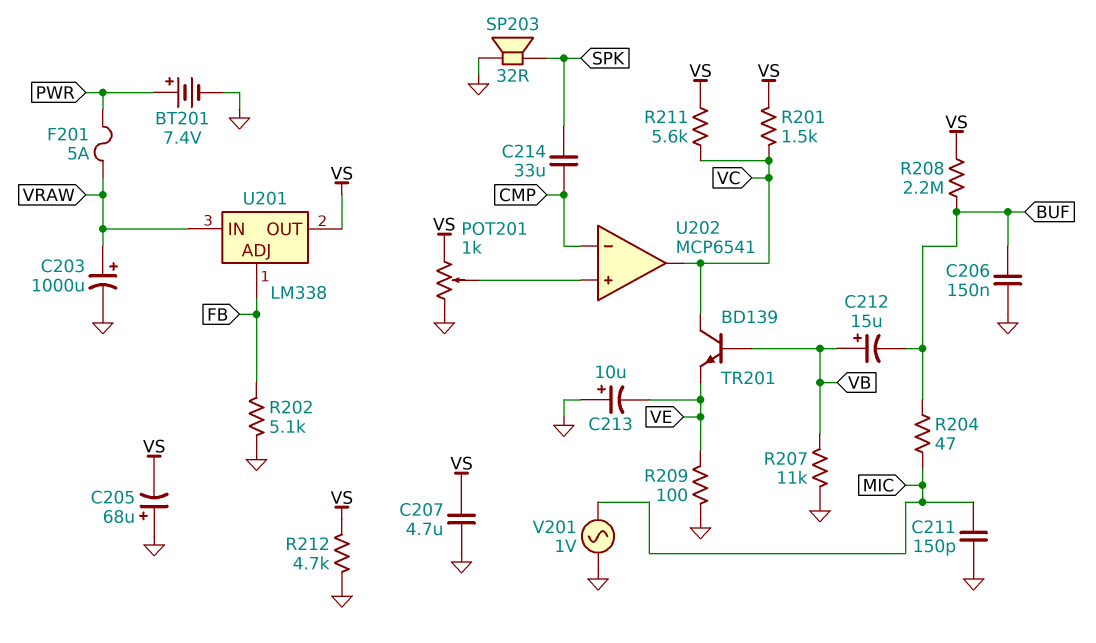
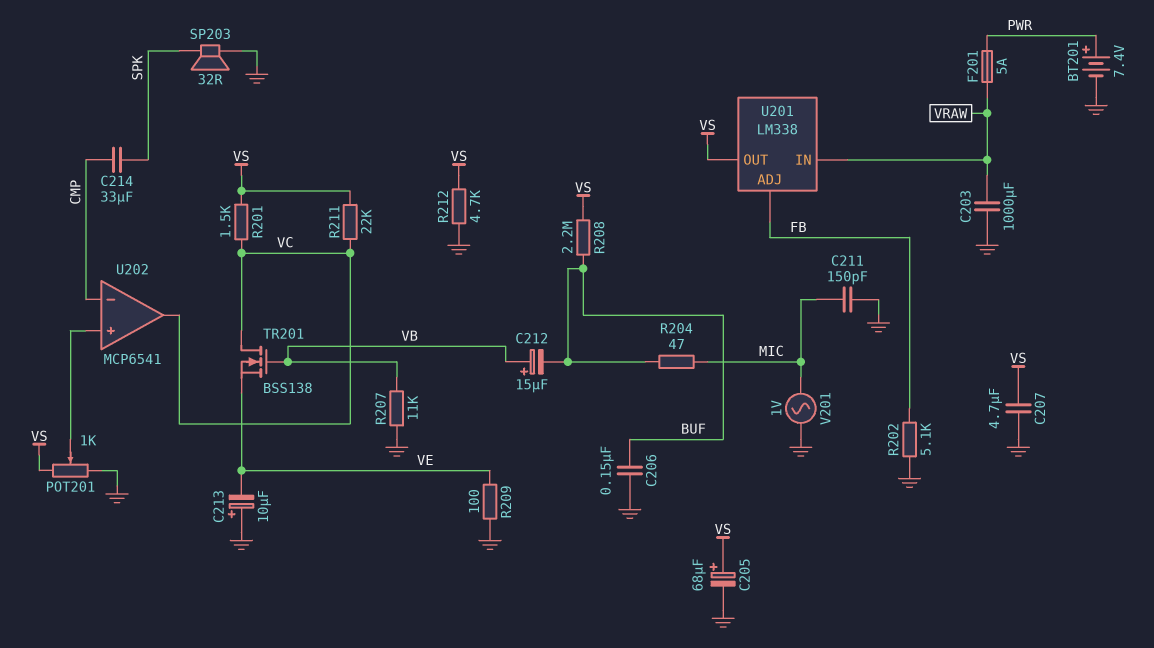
C203: 1000uF (plus VRAW, minus GND) -> 1000uF (GND, VRAW)
C205: 68uF (plus GND, minus VS) -> 68uF (plus VS, minus GND)
R211: 5.6k (VC, VS) -> 22k (VC, VS)
TR201: NPN BD139 (B VB, C VC, E VE) -> NMOS BSS138 (G VB, D VC, S VE)

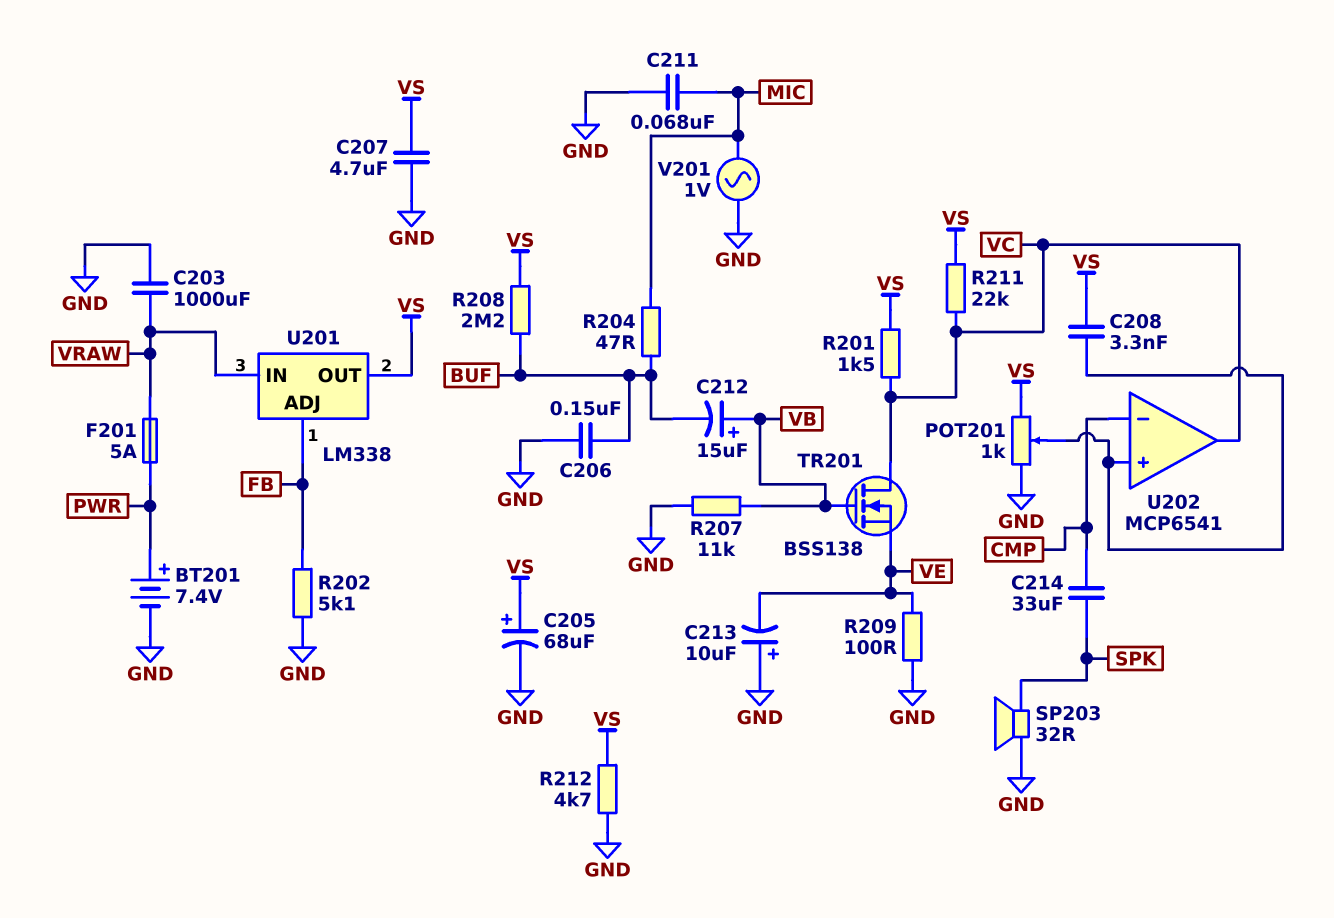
C208: none -> 3.3nF (U202/in+, VS)
C211: 150pF (GND, MIC) -> 68nF (GND, MIC)

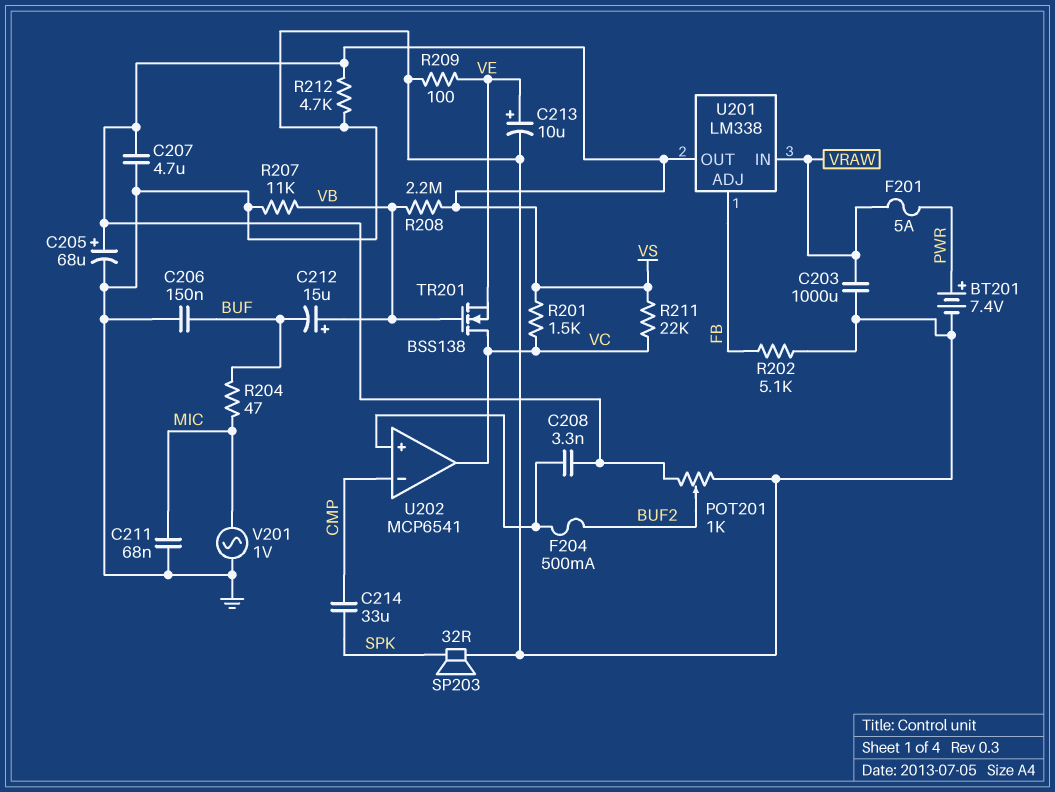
C213: 10uF (plus GND, minus VE) -> 10uF (plus VE, minus GND)
F204: none -> 500mA (BUF2, U202/in+)
POT201: 1k (GND, VS, wiper U202/in+) -> 1k (GND, VS, wiper BUF2)
R208: 2.2M (BUF, VS) -> 2.2M (VB, VS)

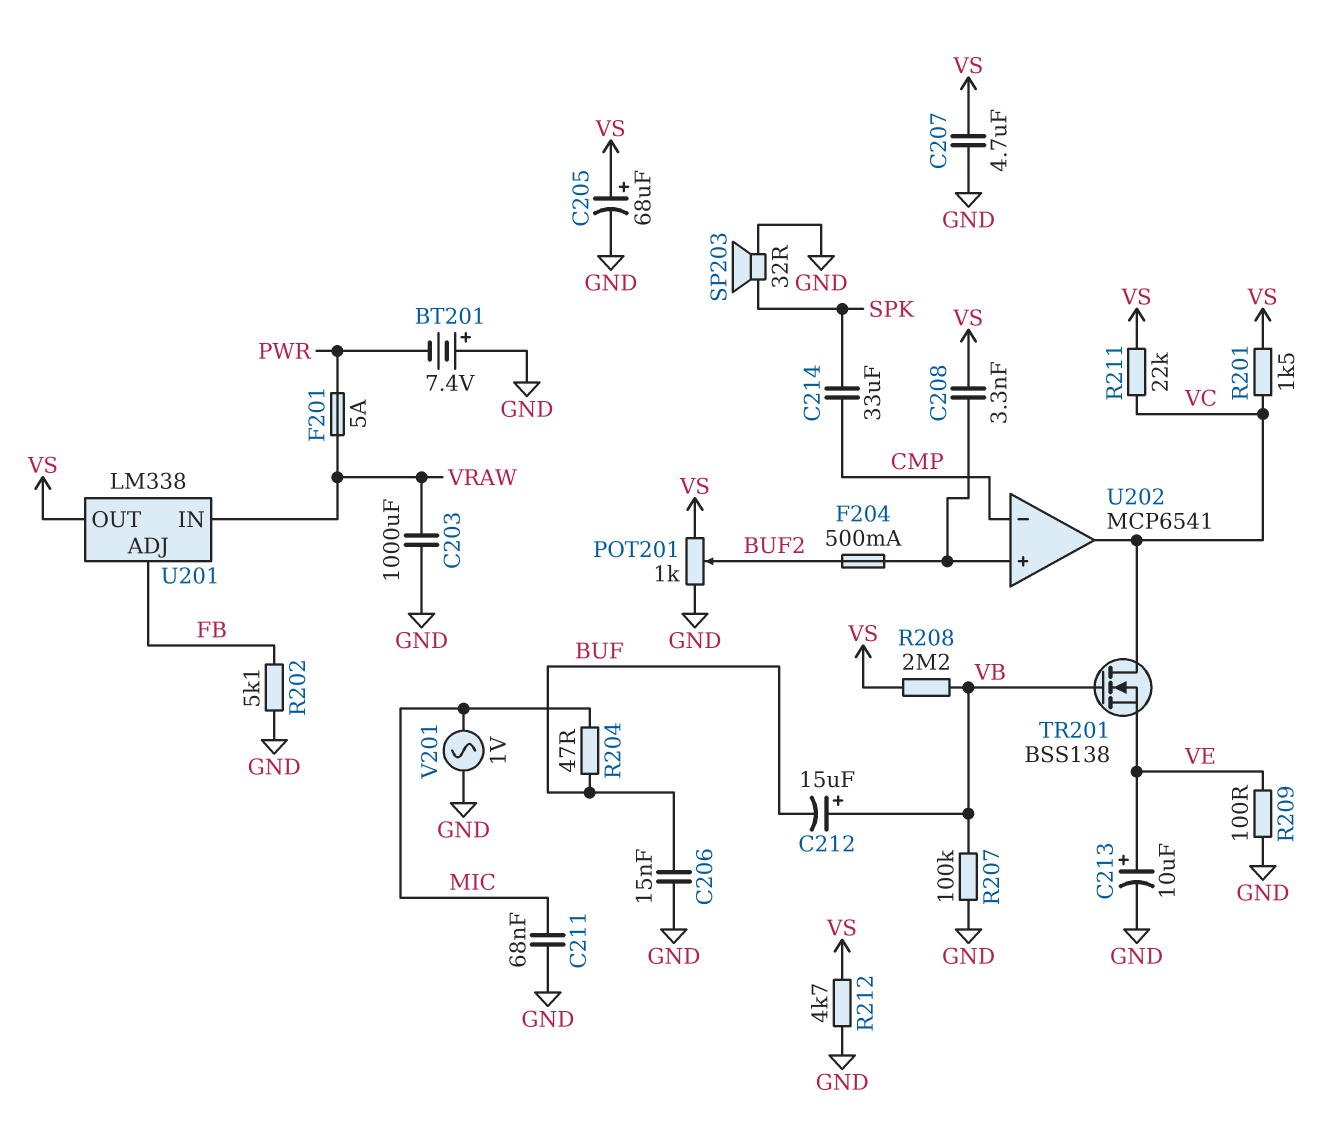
BT201: 7.4V (plus PWR, minus GND) -> 7.4V (plus GND, minus PWR)
C206: 150nF (BUF, GND) -> 15nF (BUF, GND)
R207: 11k (GND, VB) -> 100k (GND, VB)

